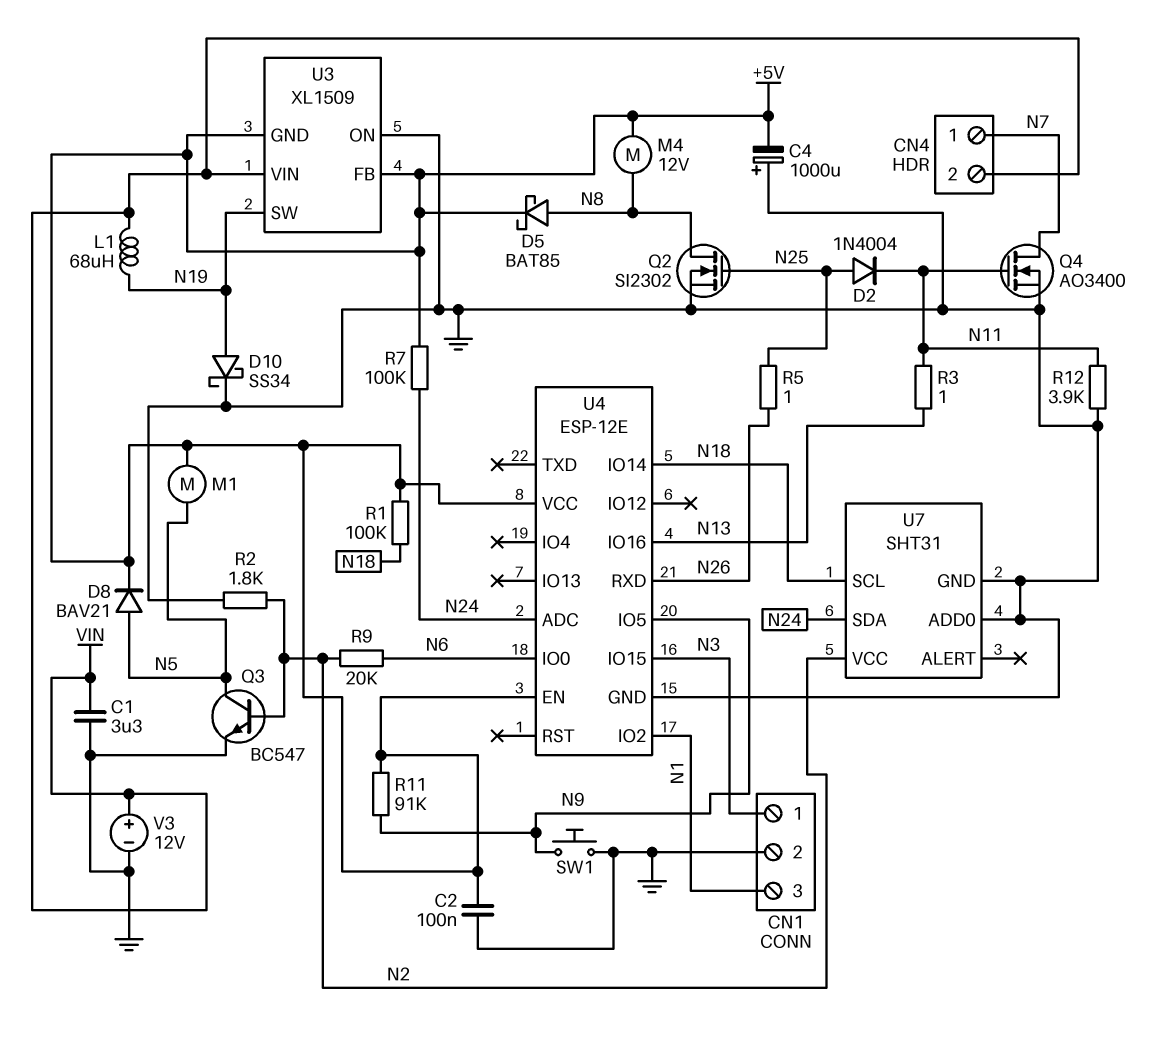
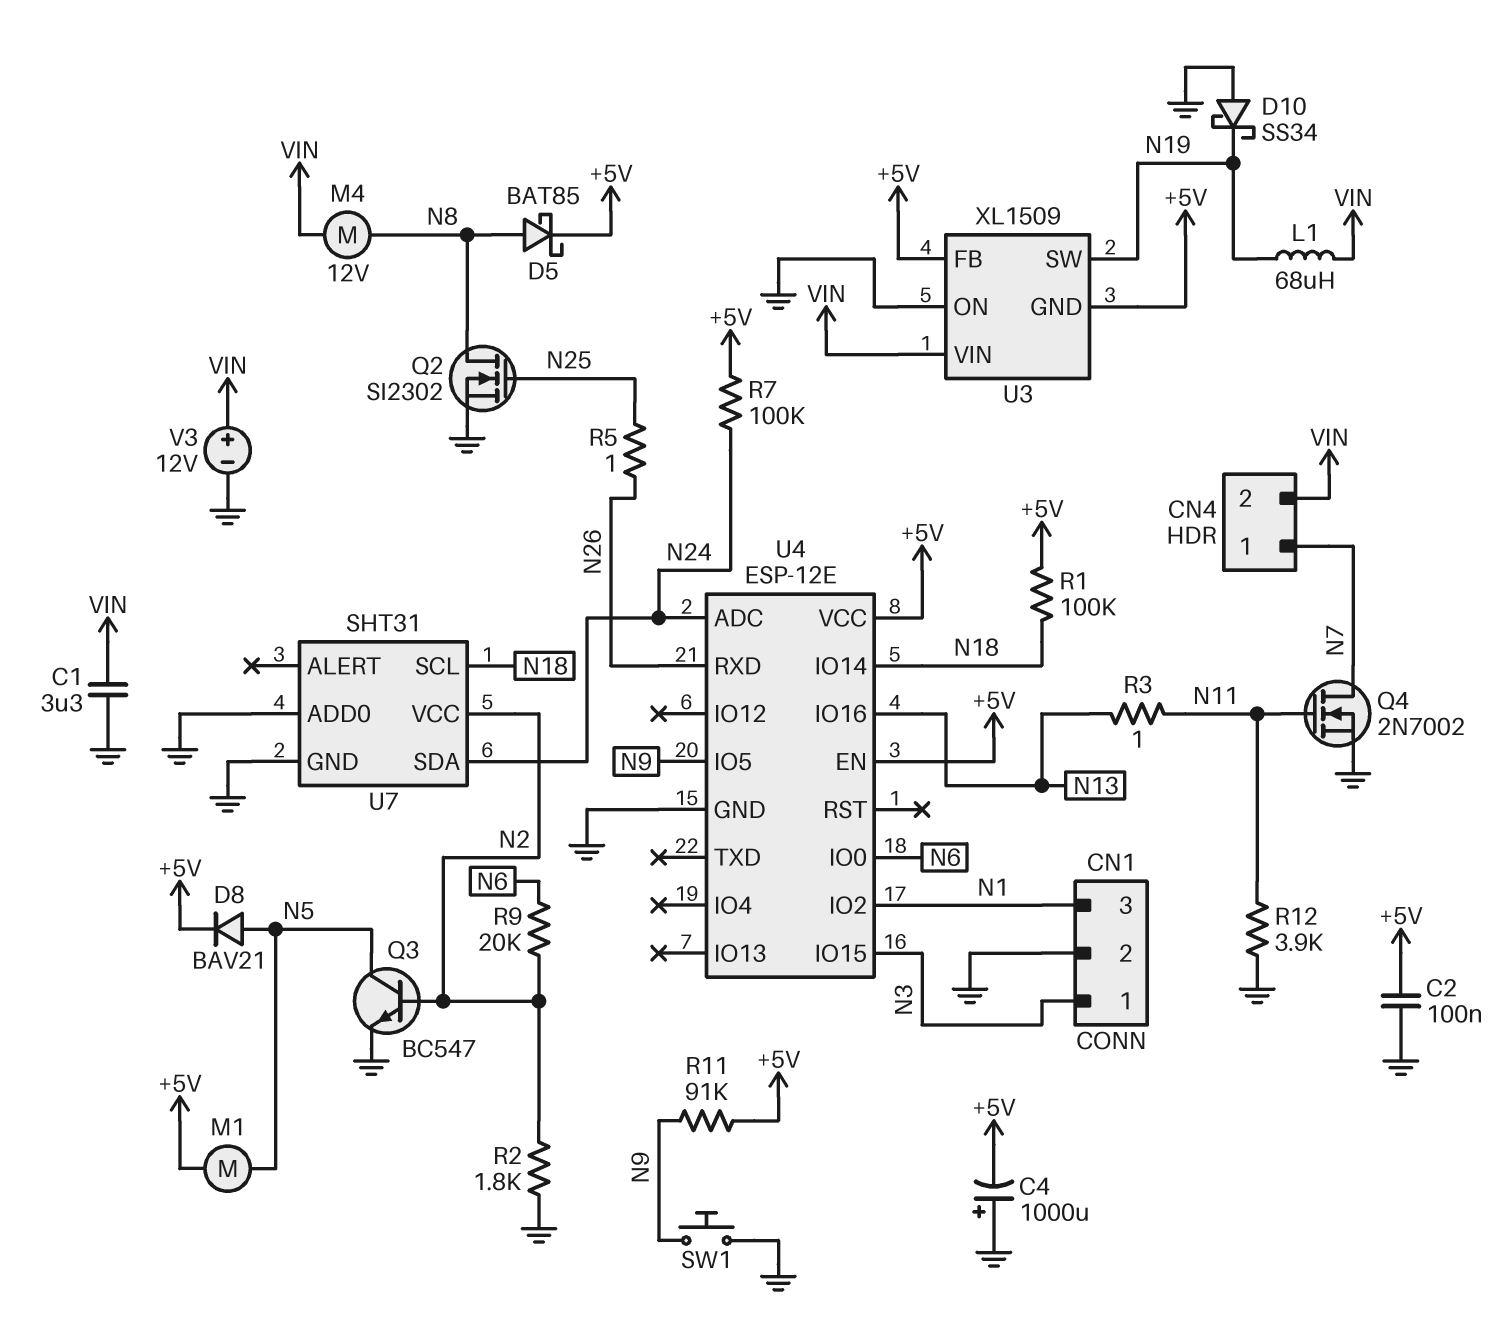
D2: diode 1N4004 (A N25, K N11) -> none
D10: schottky SS34 (A N19, K GND) -> schottky SS34 (A GND, K N19)
M4: motor 12V (+5V, N8) -> motor 12V (N8, VIN)
Q4: NMOS AO3400 (G N11, D N7, S GND) -> NMOS 2N7002 (G N11, D N7, S GND)

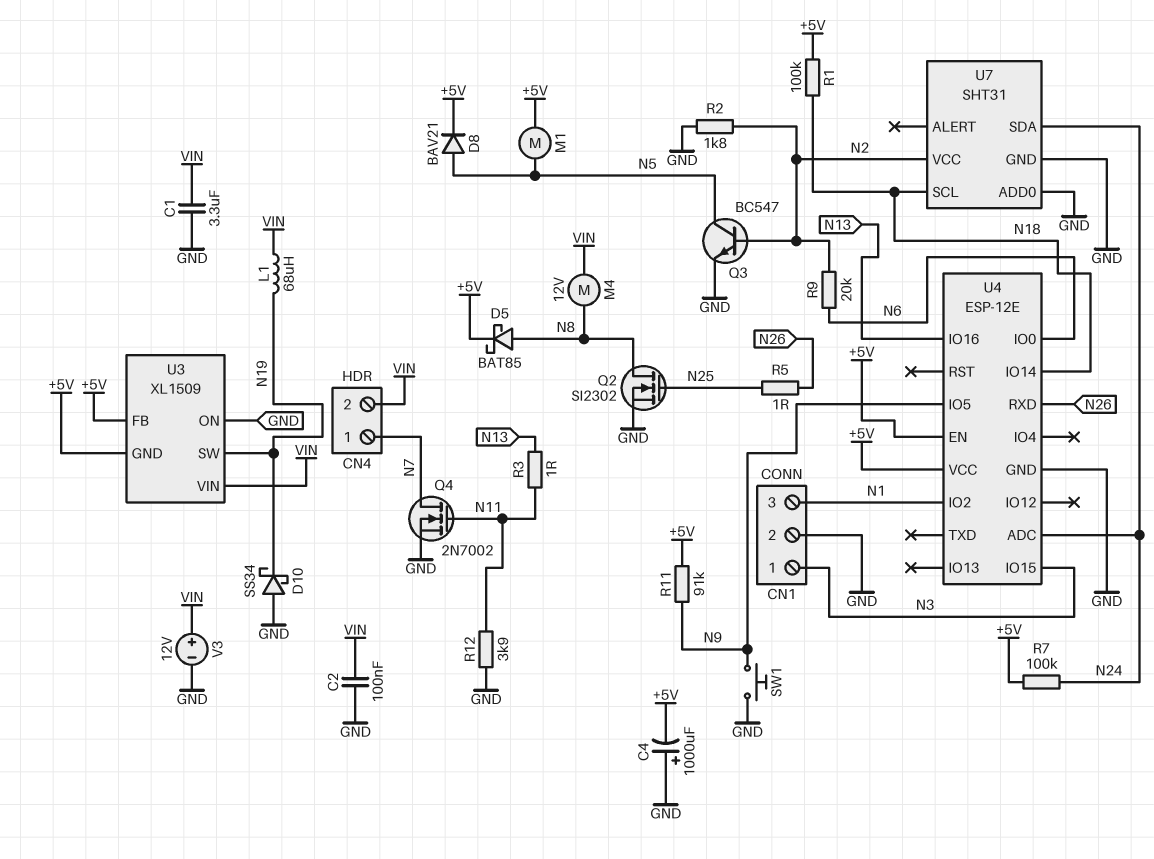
C2: 100nF (+5V, GND) -> 100nF (GND, VIN)

